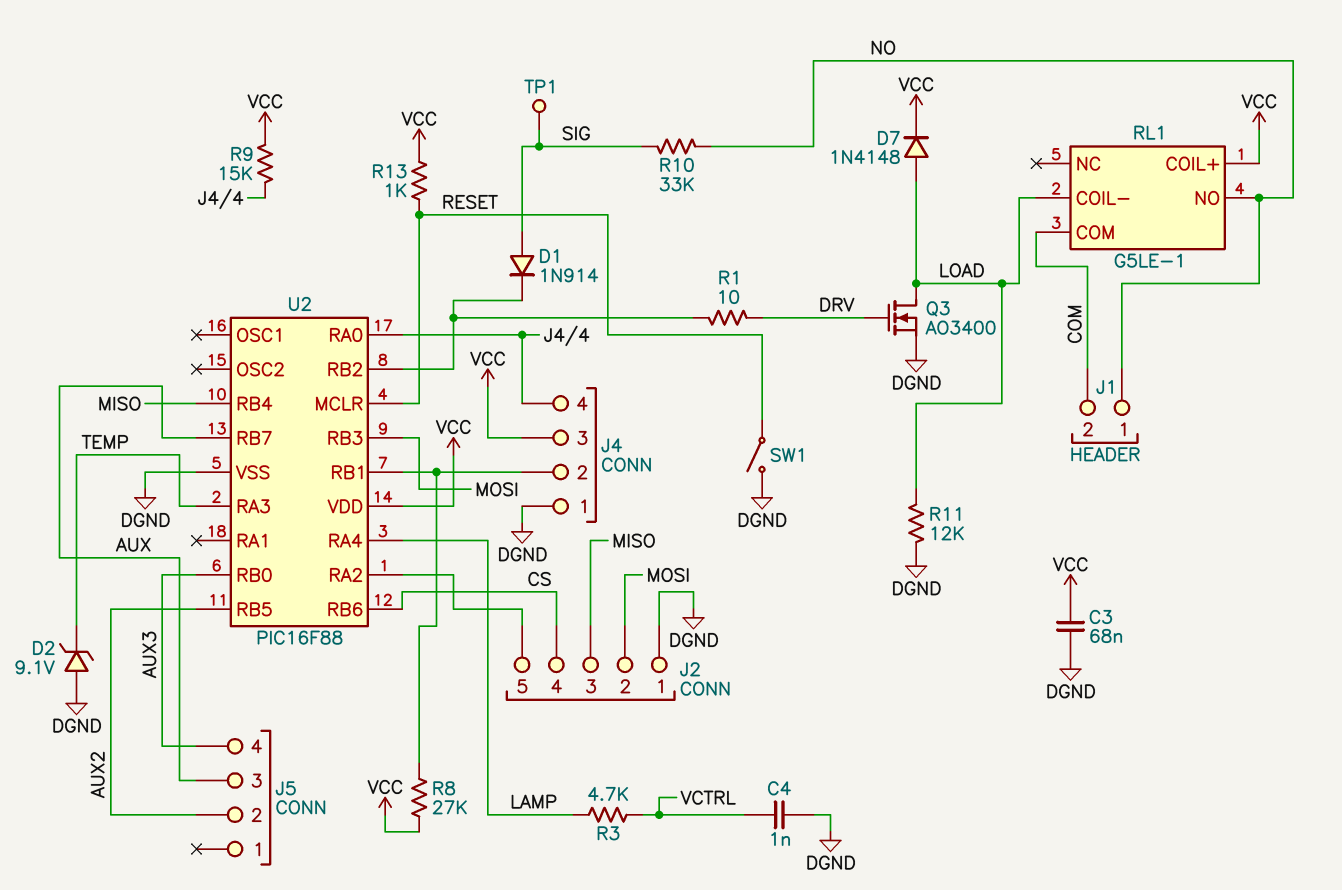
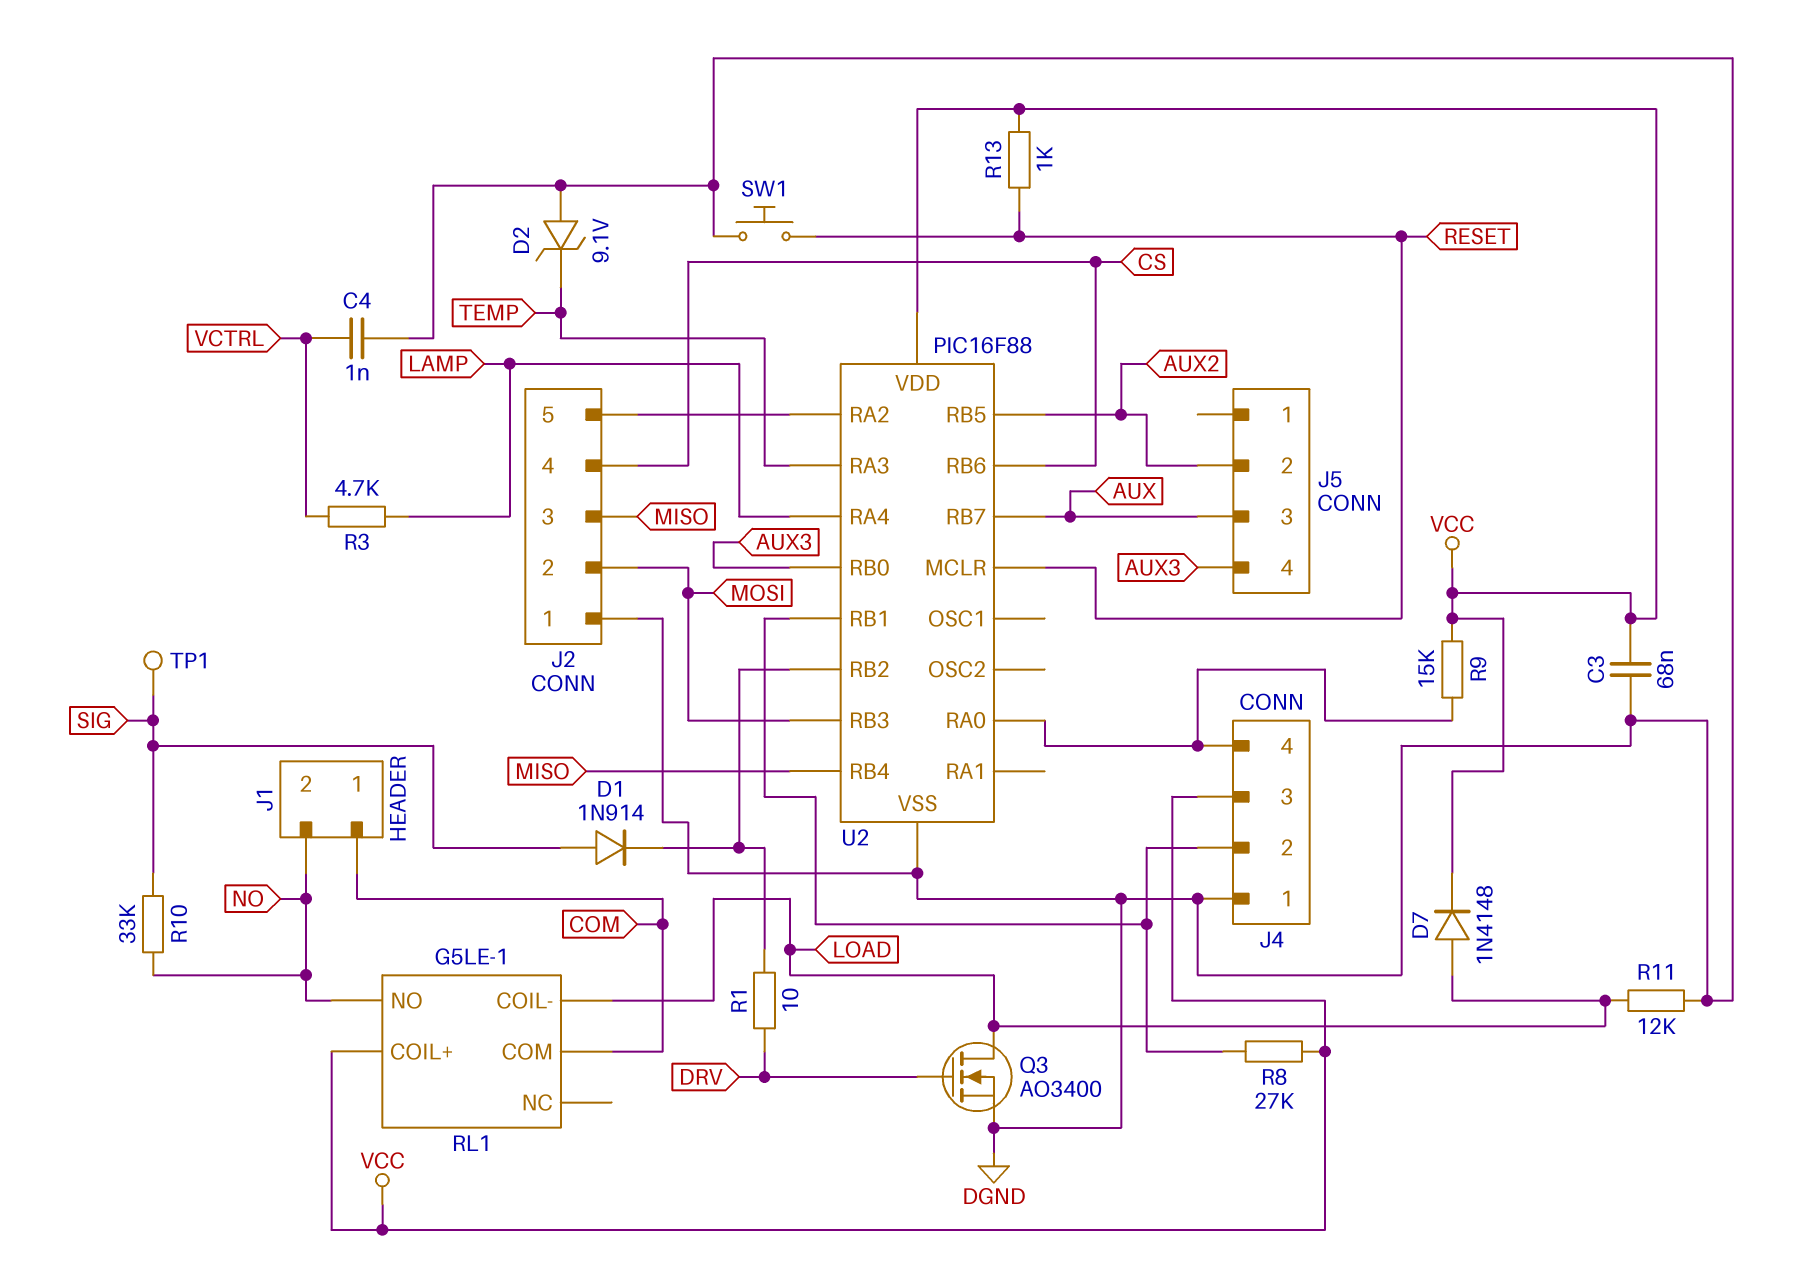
J1 pin 1: NO -> COM
J1 pin 2: COM -> NO
SW1: switch (DGND, RESET) -> button (DGND, RESET)

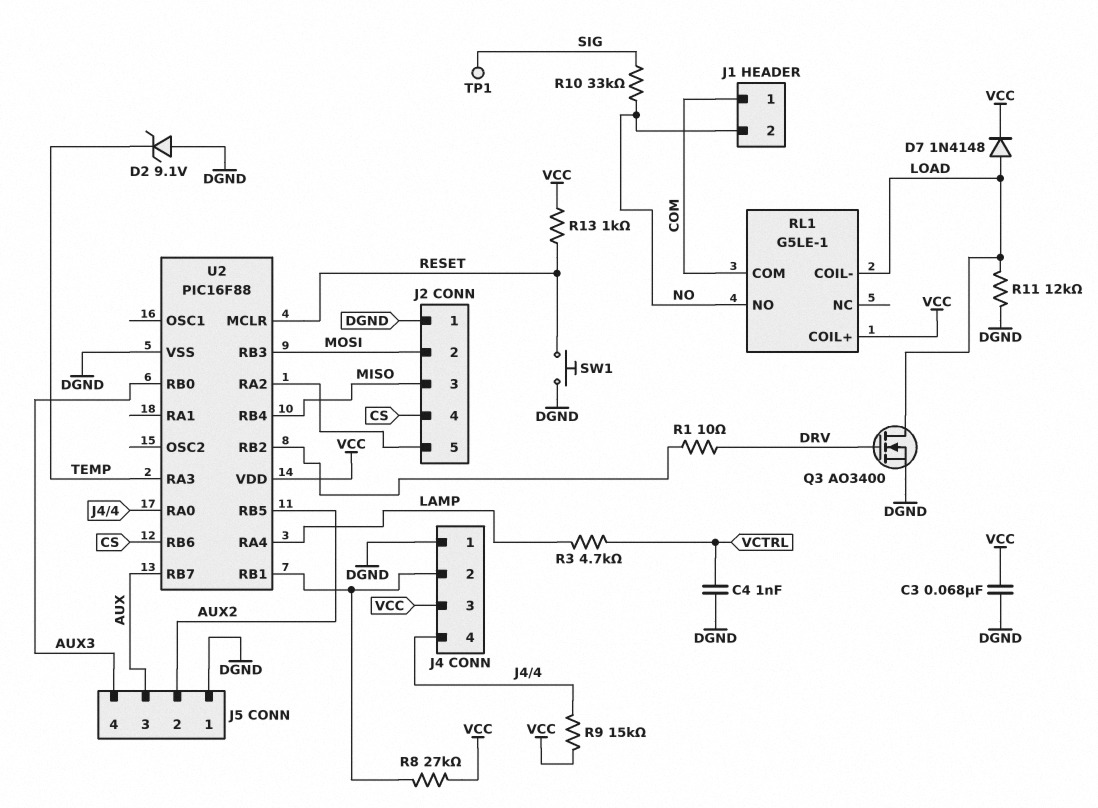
D1: diode 1N914 (A SIG, K U2/RB2) -> none
J5 pin 1: none -> DGND

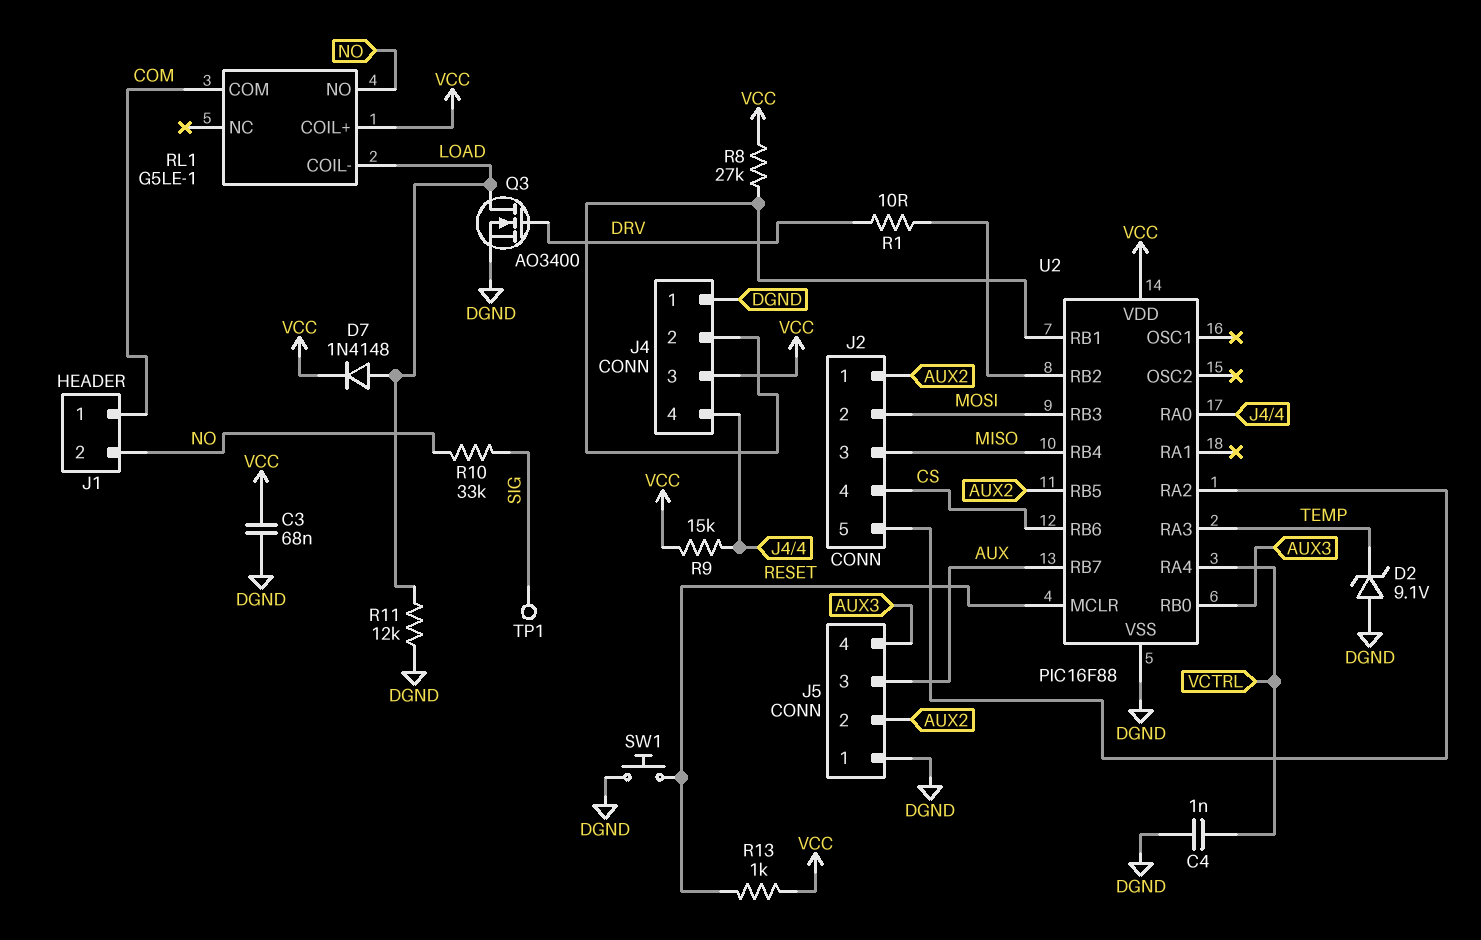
J2 pin 1: DGND -> AUX2
R3: 4.7k (LAMP, VCTRL) -> none
U2 pin RA4: LAMP -> VCTRL

